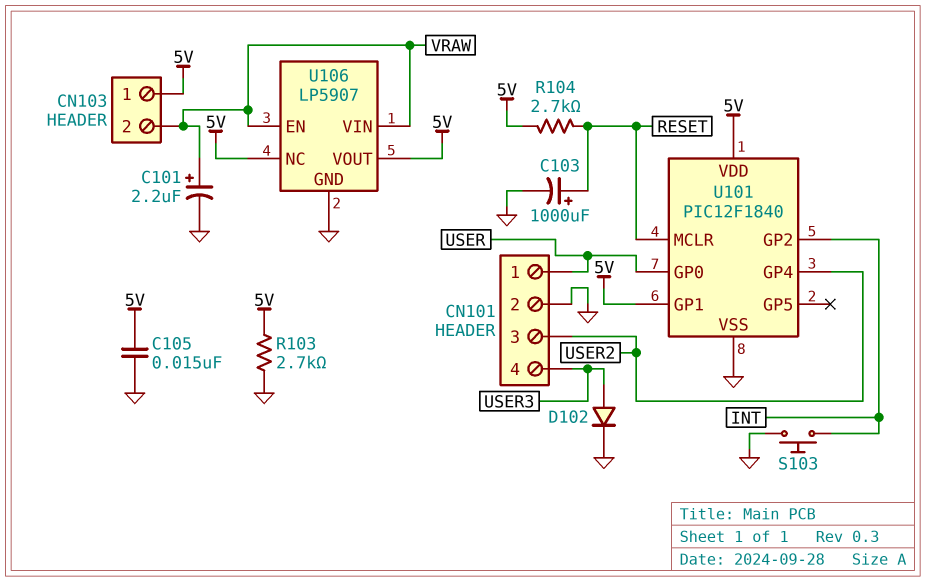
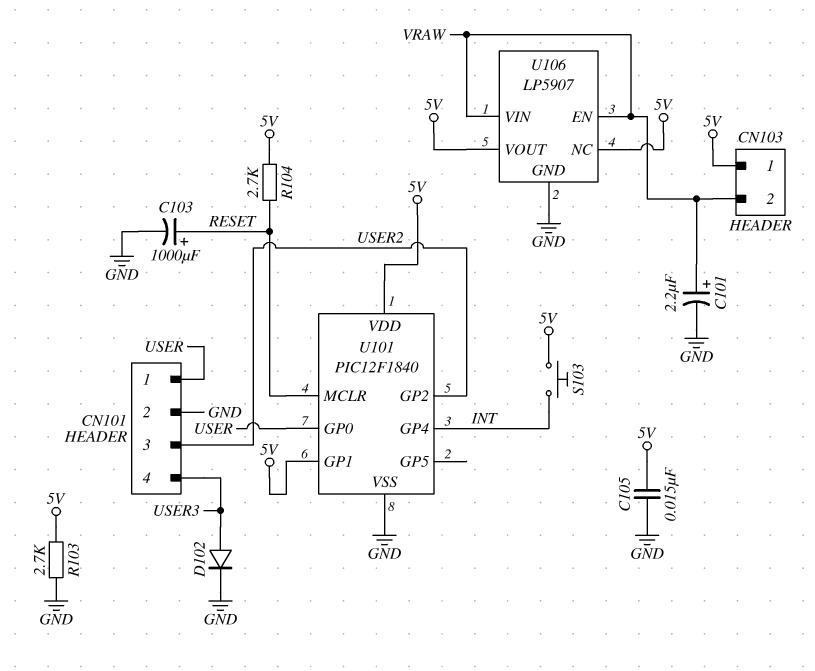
S103: button (GND, INT) -> button (5V, INT)
U101 pin GP2: INT -> USER2
U101 pin GP4: USER2 -> INT

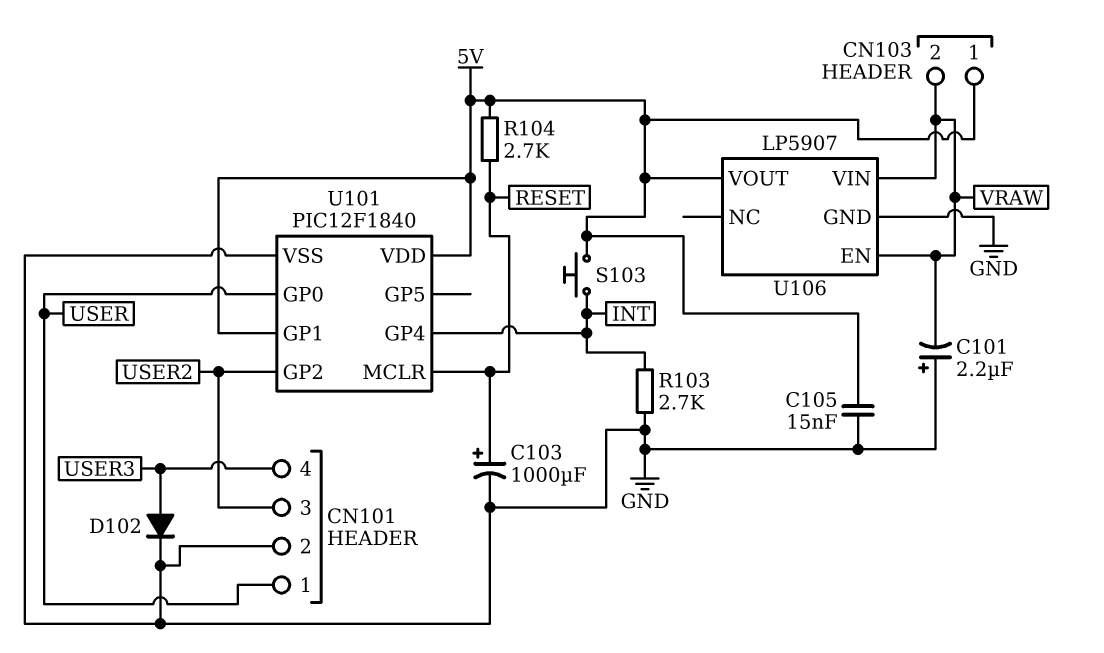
C101: 2.2uF (plus VRAW, minus GND) -> 2.2uF (plus GND, minus VRAW)
R103: 2.7k (5V, GND) -> 2.7k (GND, INT)
U106 pin NC: 5V -> none

